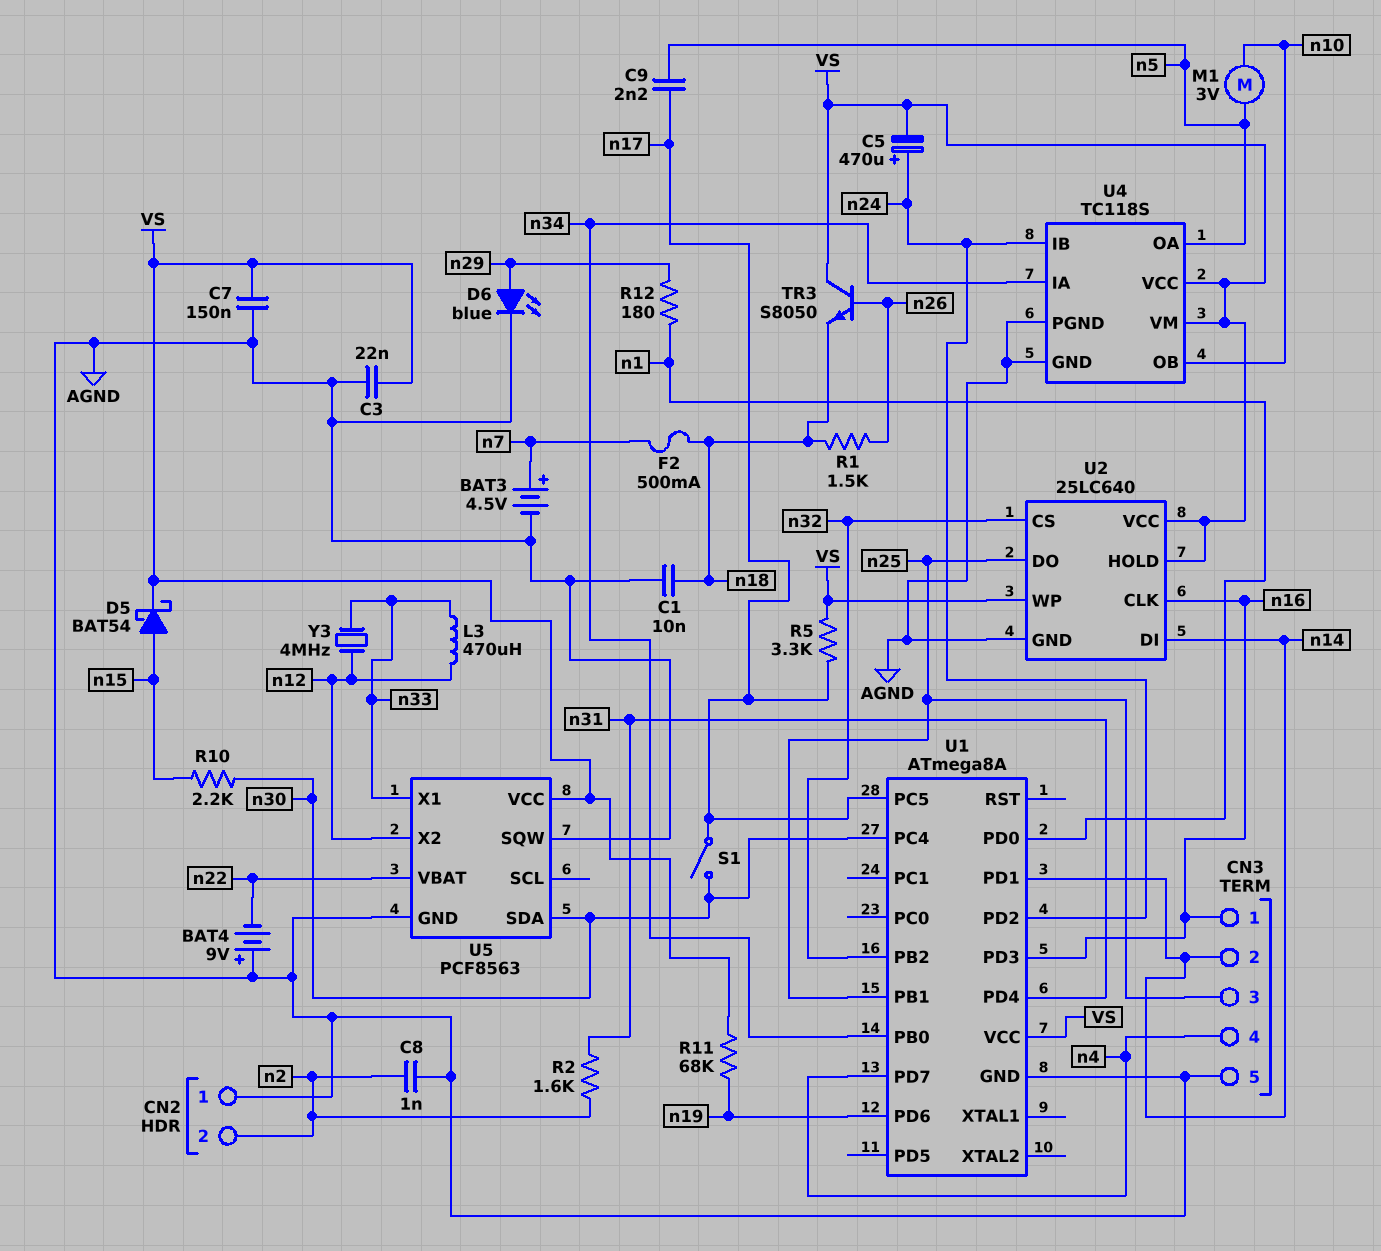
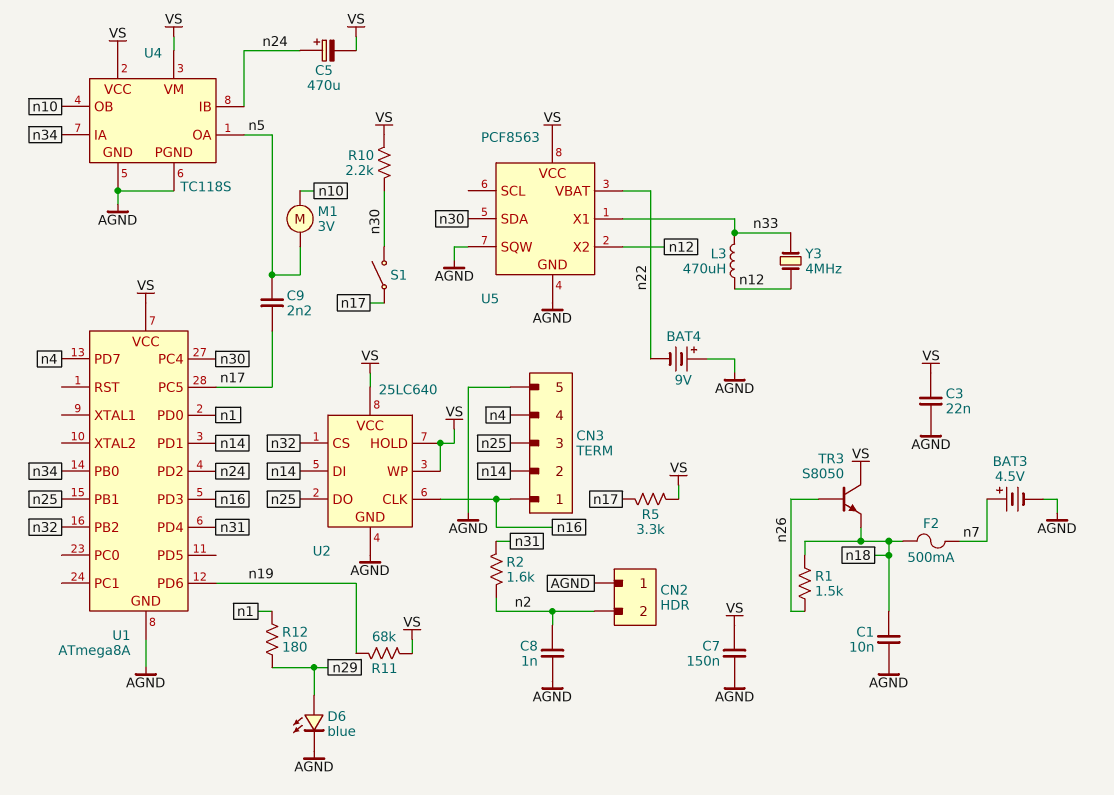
D5: schottky BAT54 (A n15, K VS) -> none
R10: 2.2k (n15, n30) -> 2.2k (VS, n30)

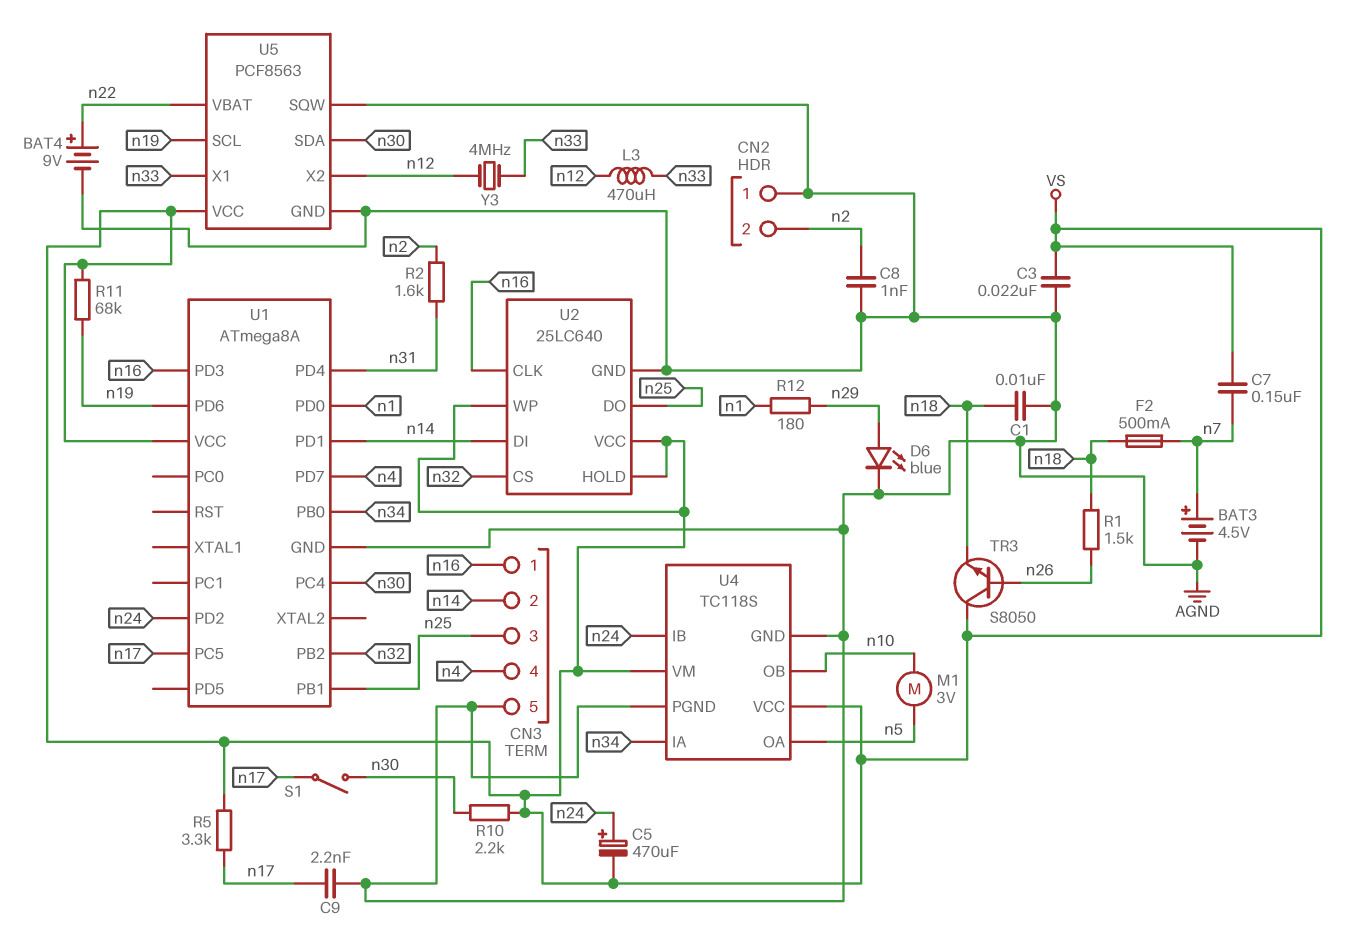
BAT4: 9V (plus AGND, minus n22) -> 9V (plus n22, minus AGND)
C7: 150nF (AGND, VS) -> 150nF (VS, n7)
C9: 2.2nF (n5, n17) -> 2.2nF (AGND, n17)
U5 pin SCL: none -> n19

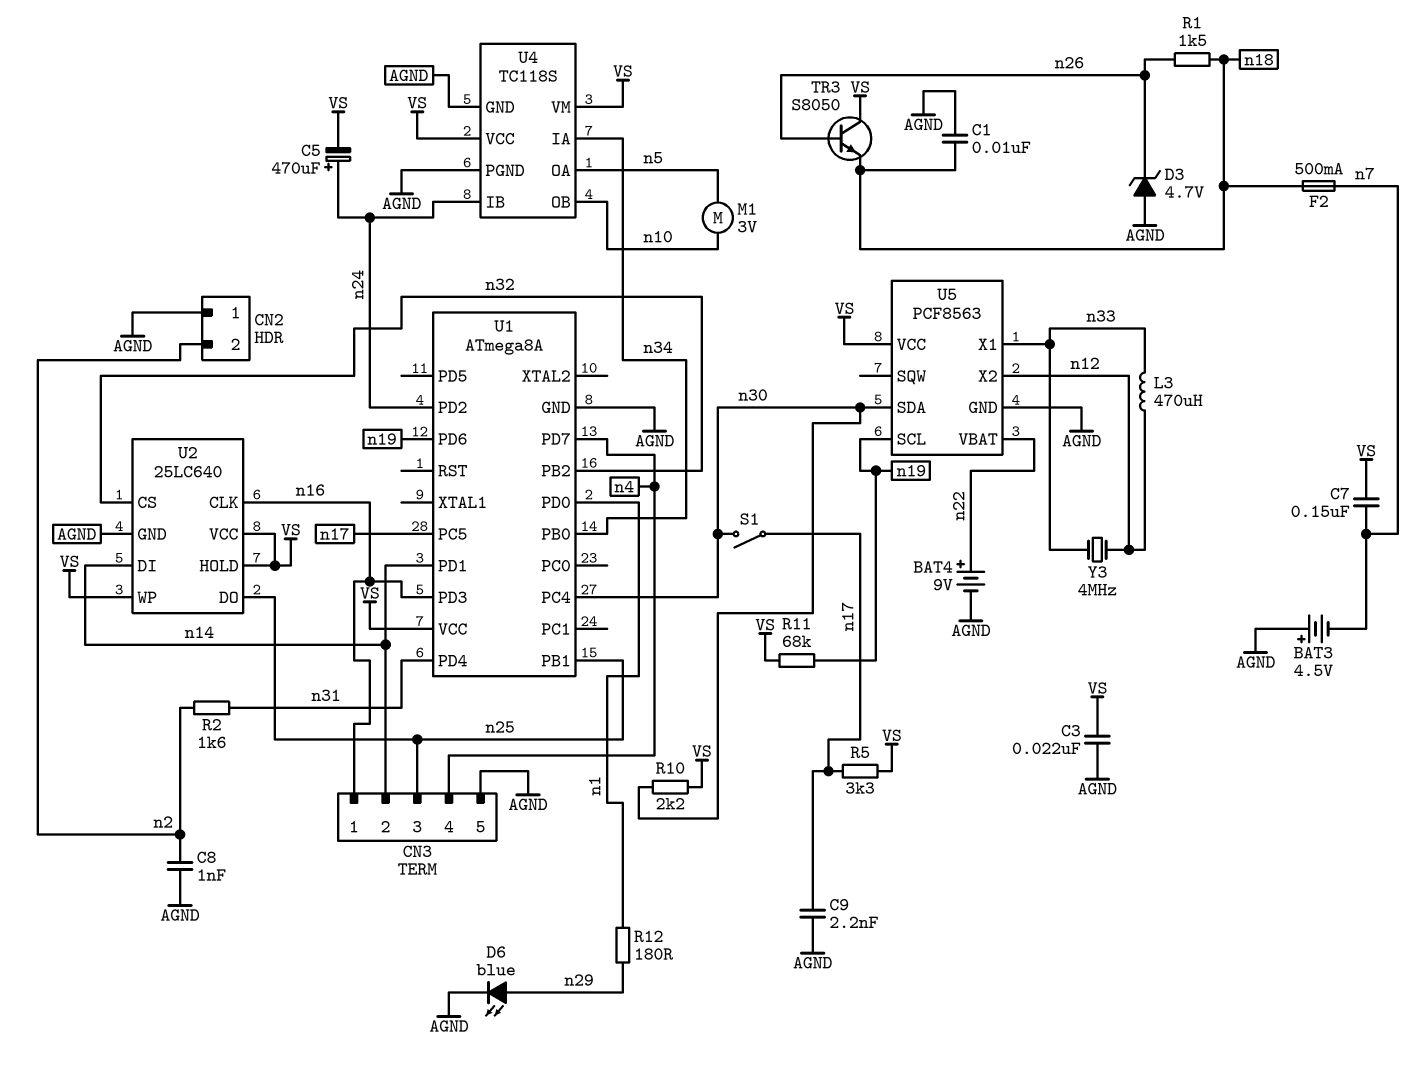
BAT3: 4.5V (plus n7, minus AGND) -> 4.5V (plus AGND, minus n7)
D3: none -> zener 4.7V (A AGND, K n26)
U5 pin SQW: AGND -> none

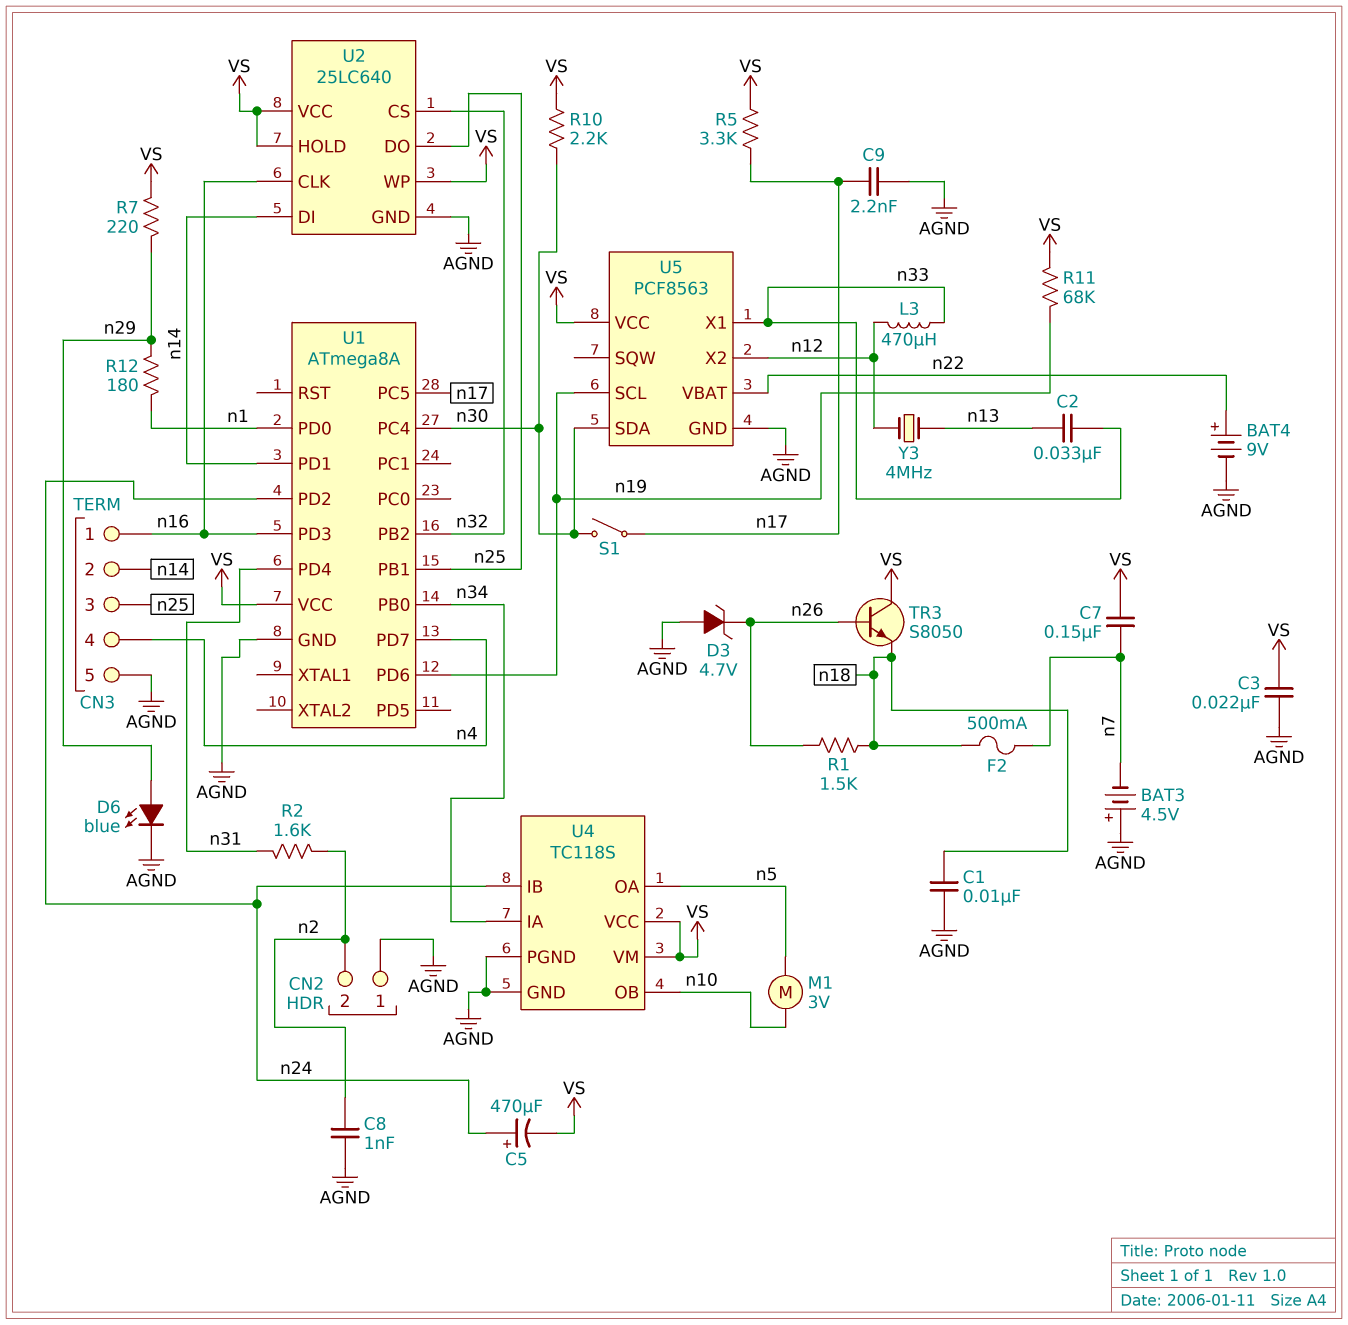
C2: none -> 33nF (n13, n33)
R7: none -> 220 (VS, n29)
Y3: 4MHz (n12, n33) -> 4MHz (n12, n13)

